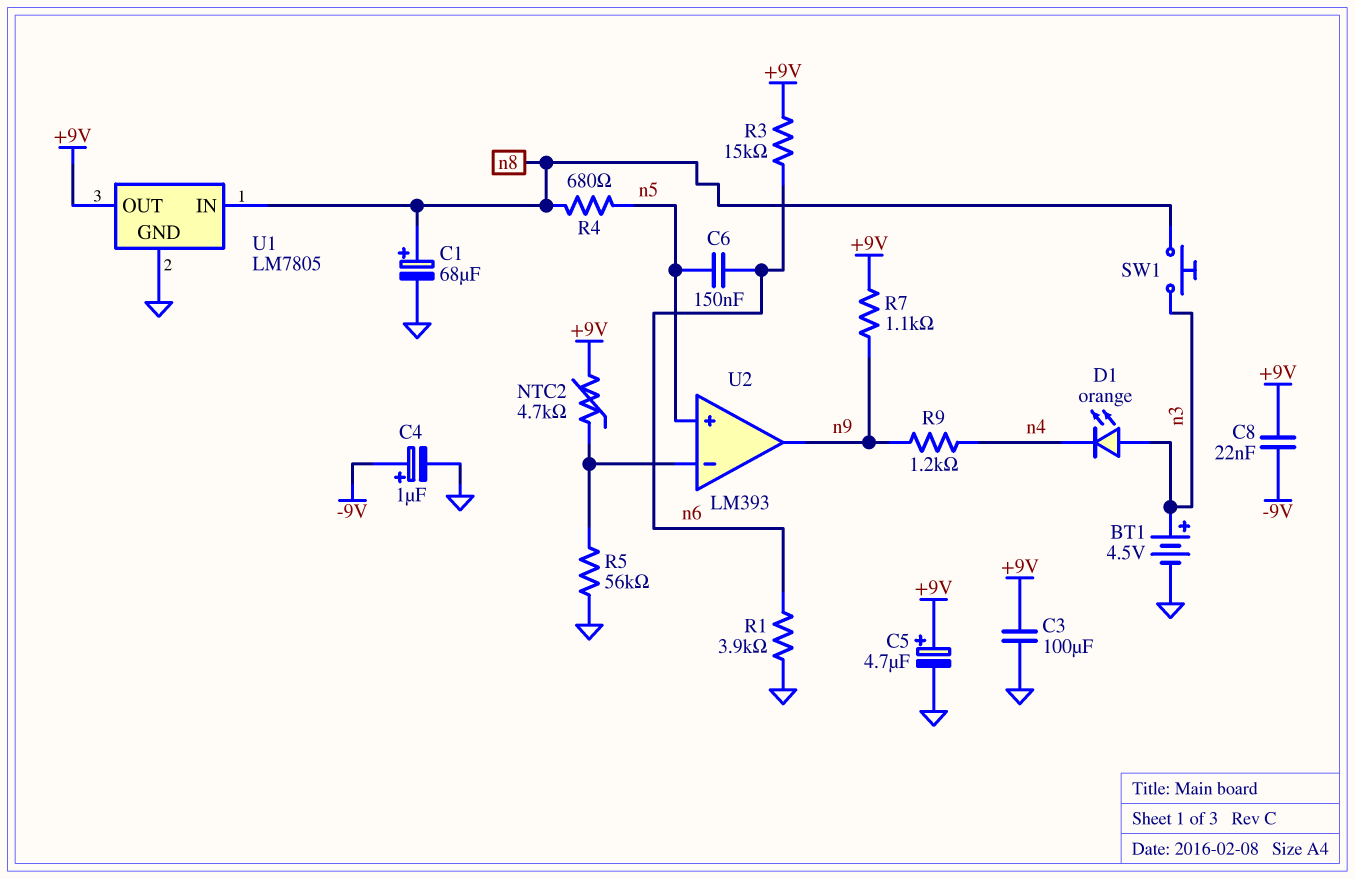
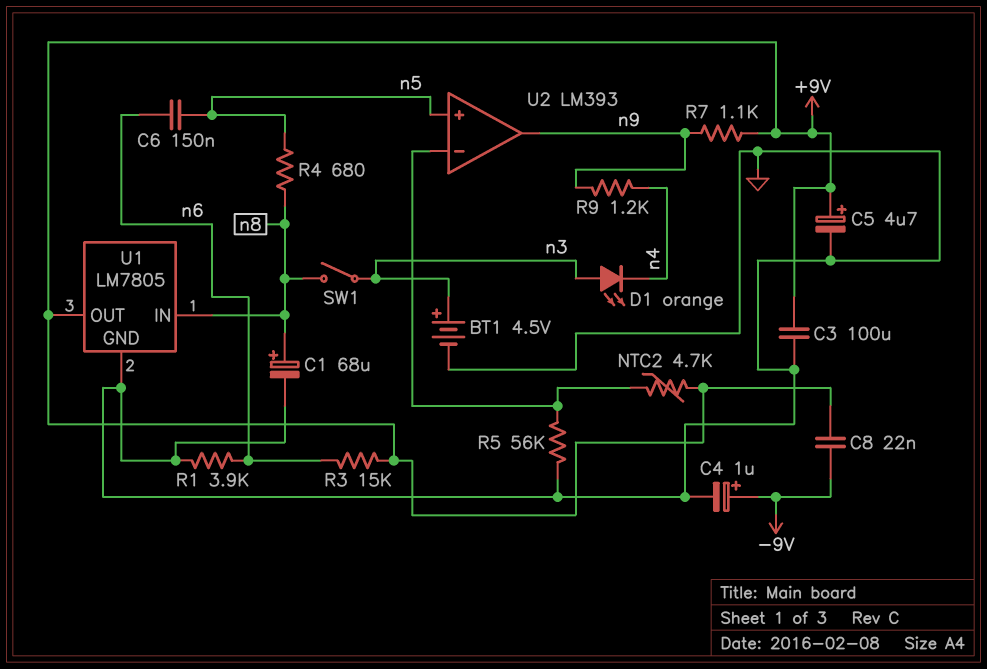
SW1: button (n3, n8) -> switch (n3, n8)

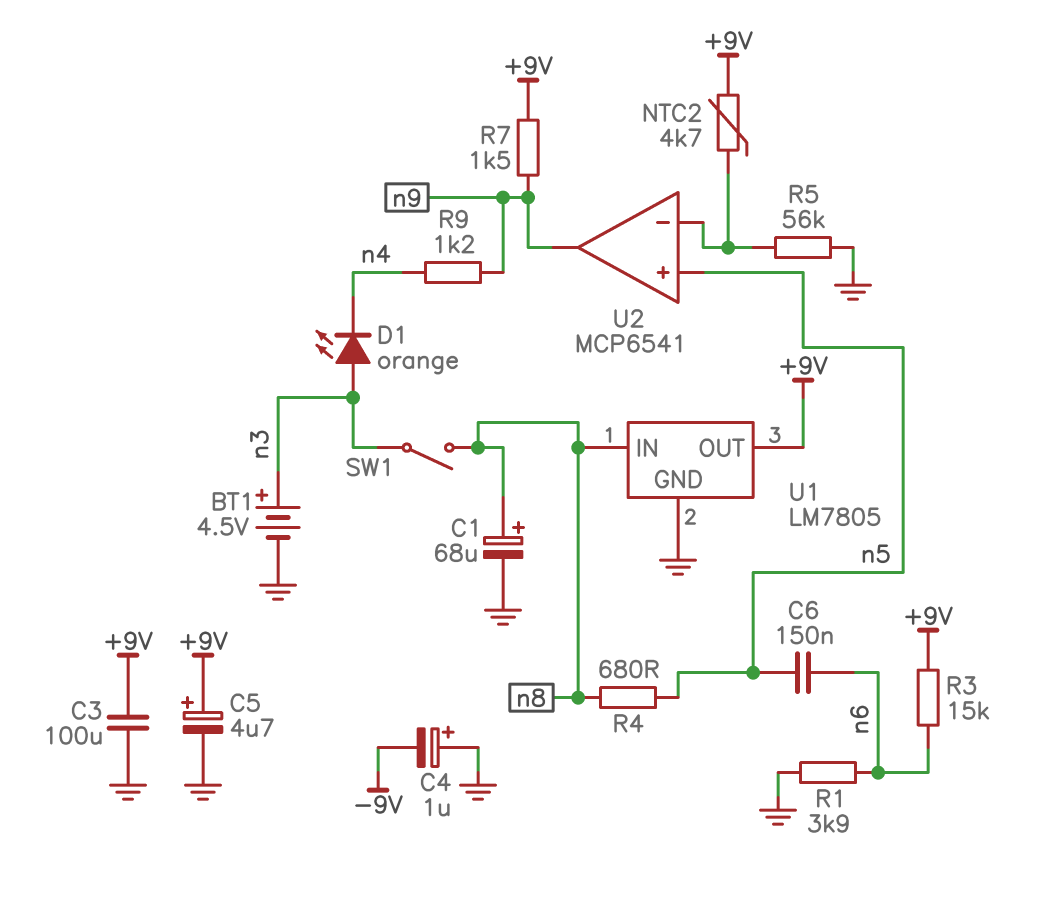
C4: 1uF (plus -9V, minus GND) -> 1uF (plus GND, minus -9V)
C8: 22nF (+9V, -9V) -> none
R7: 1.1k (+9V, n9) -> 1.5k (+9V, n9)
U2: LM393 -> MCP6541

